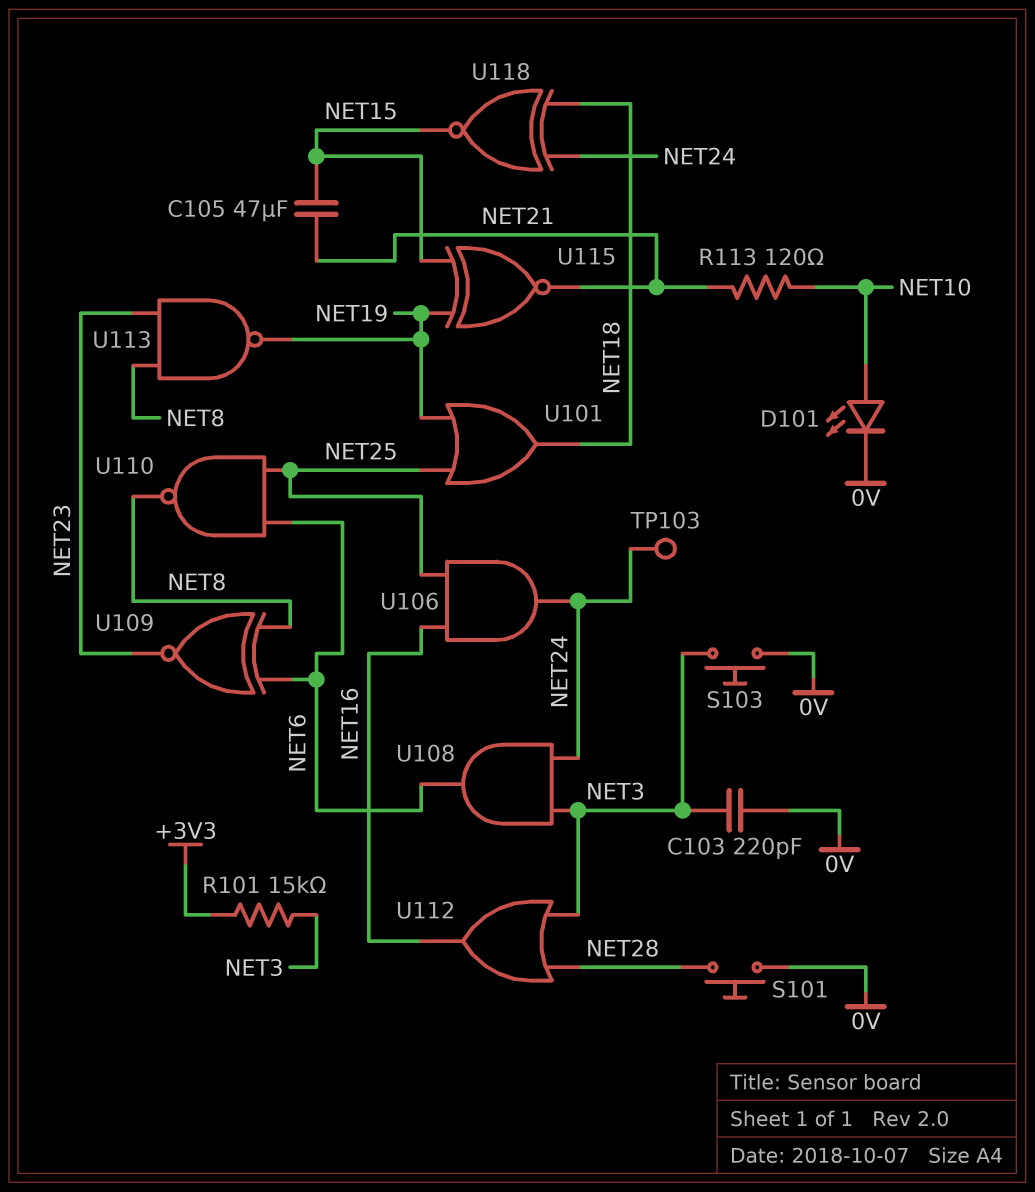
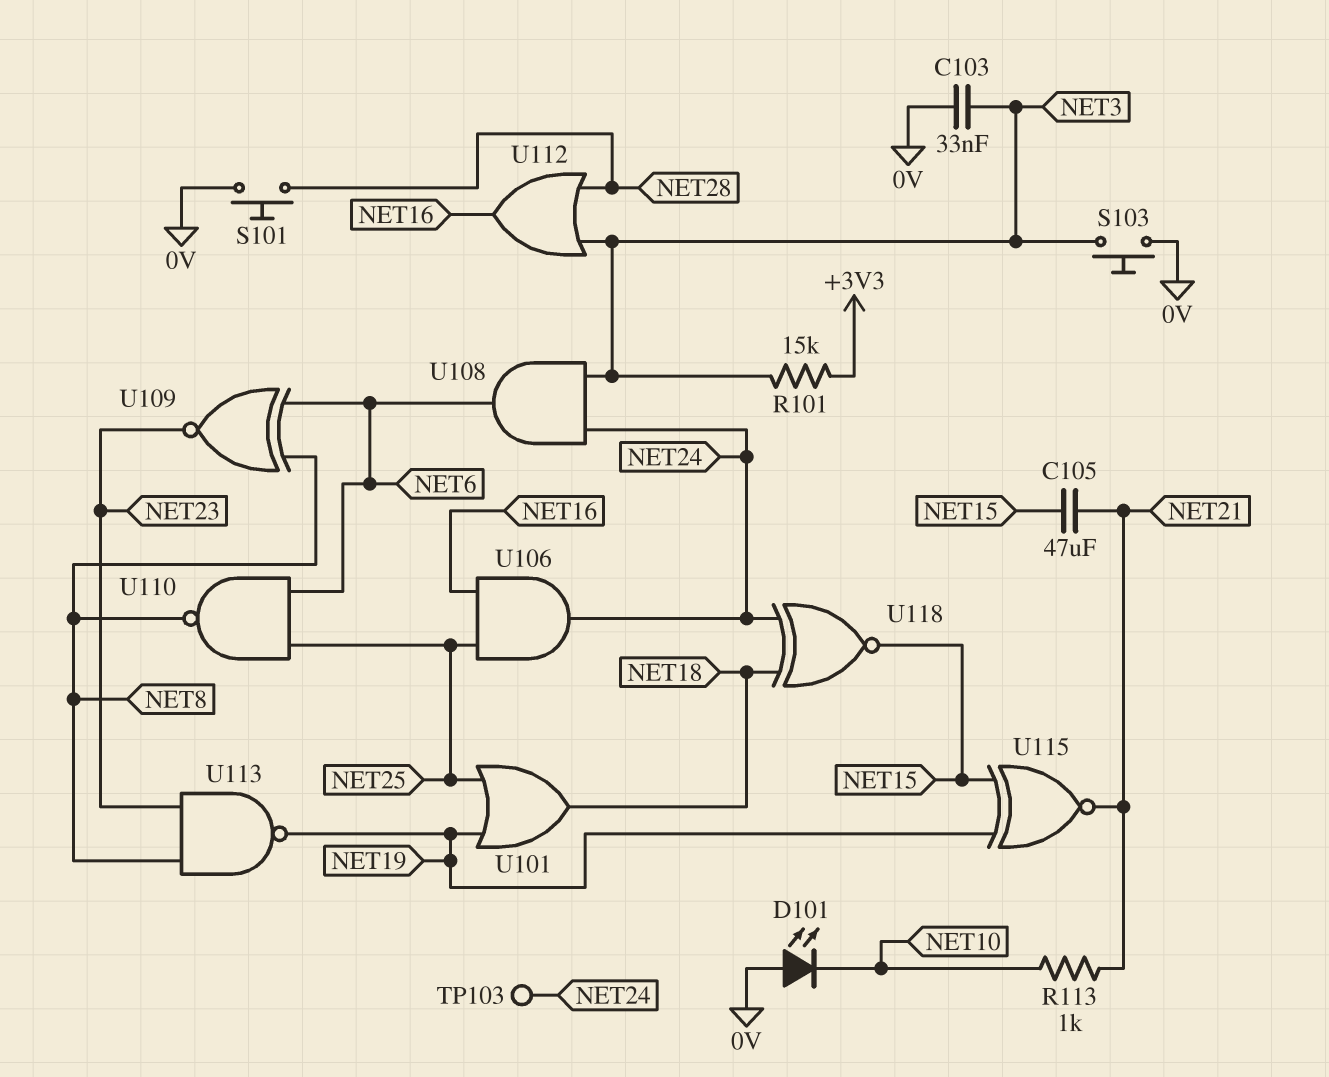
C103: 220pF (0V, NET3) -> 33nF (0V, NET3)
D101: LED (A NET10, K 0V) -> LED (A 0V, K NET10)
R113: 120 (NET10, NET21) -> 1k (NET10, NET21)

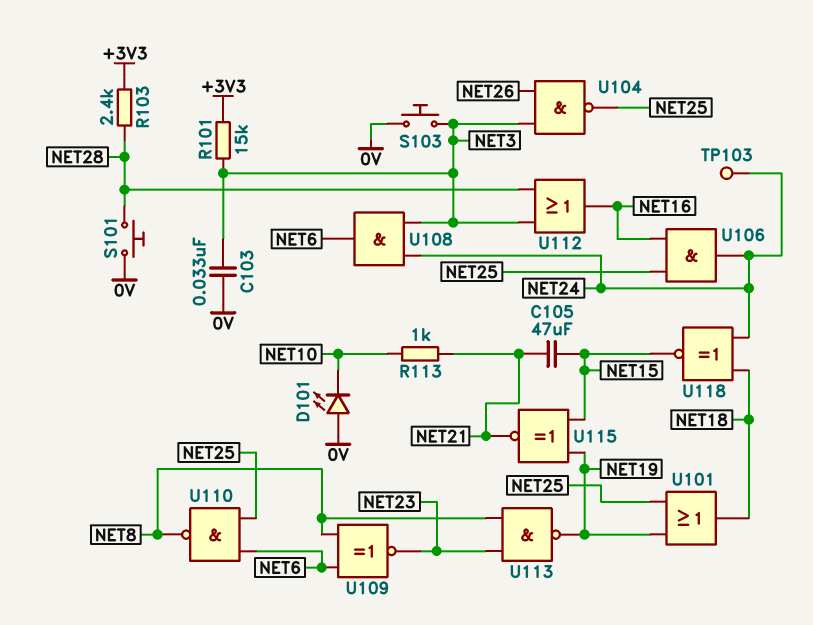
R103: none -> 2.4k (+3V3, NET28)
U104: none -> NAND (in NET3, in NET26, out NET25)

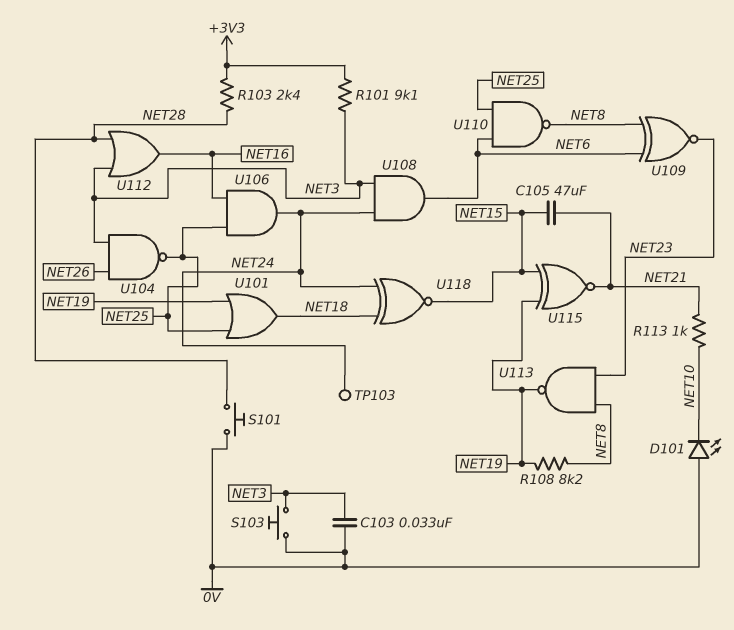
R101: 15k (+3V3, NET3) -> 9.1k (+3V3, NET3)
R108: none -> 8.2k (NET8, NET19)

